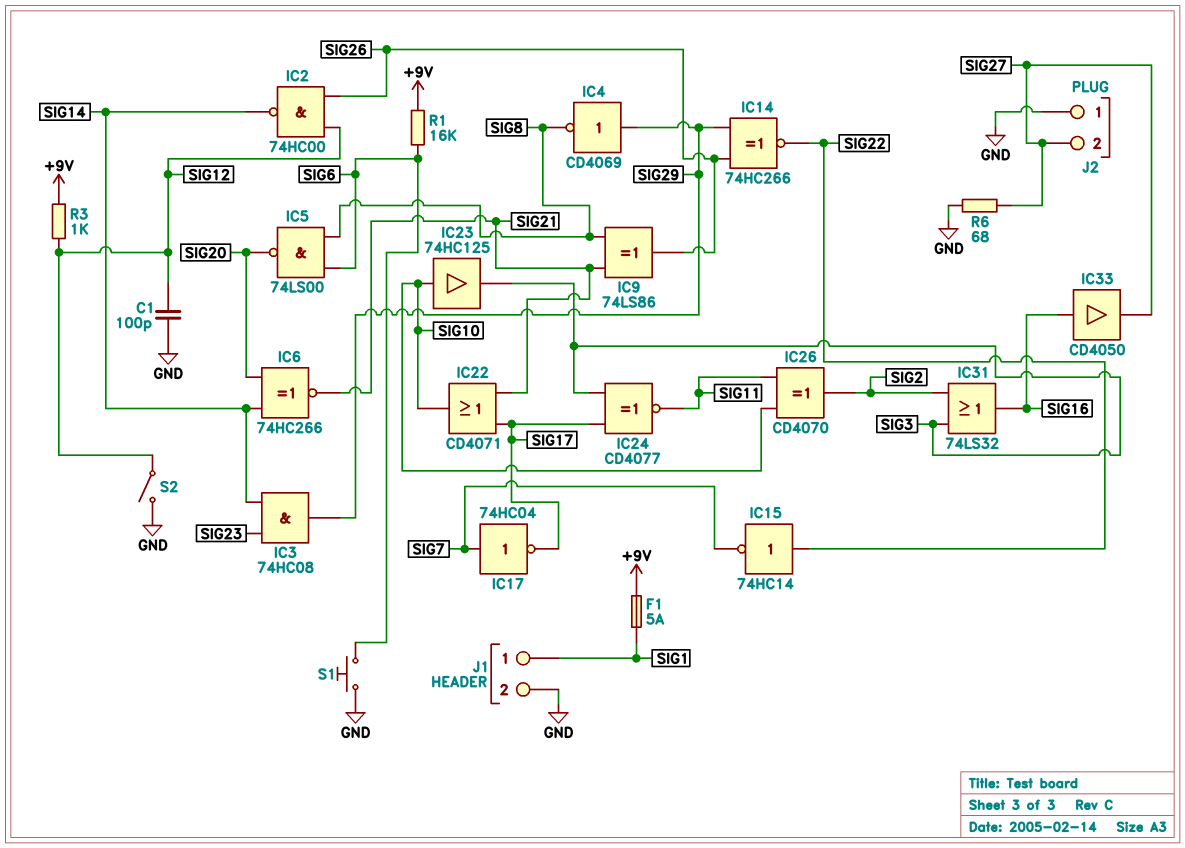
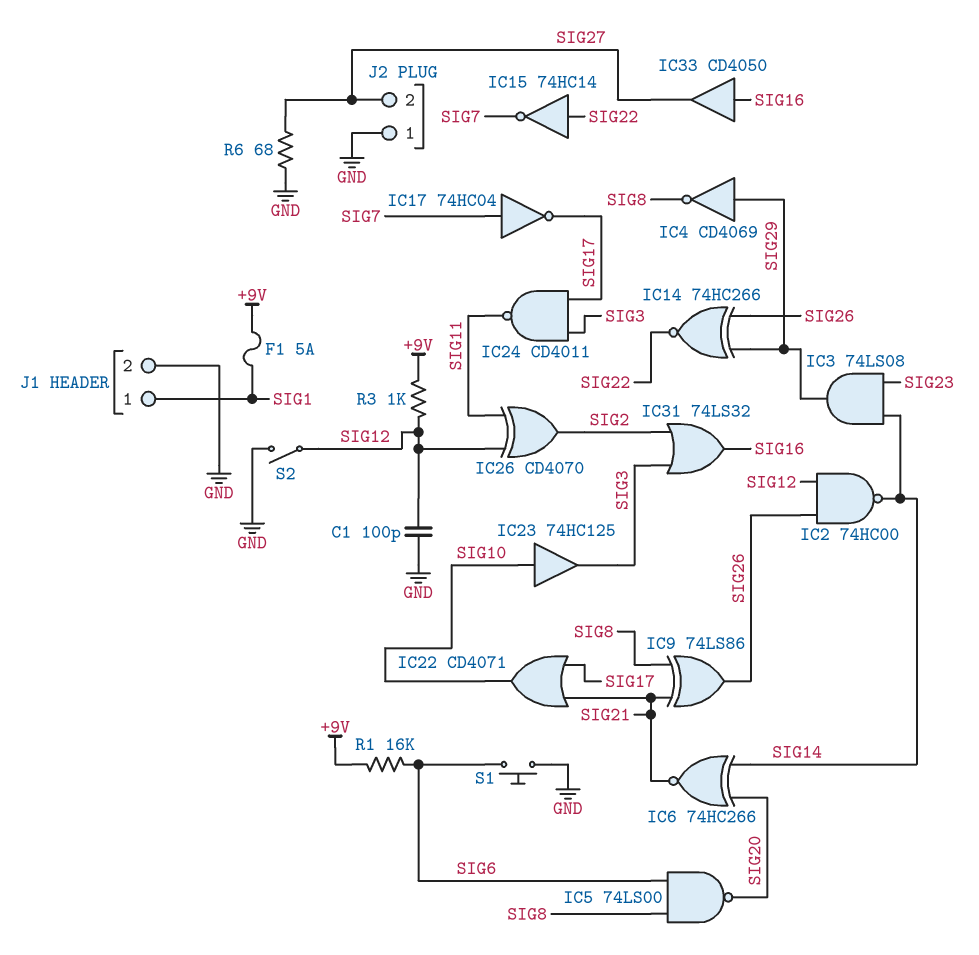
IC3: AND 74HC08 (in SIG14, in SIG23, out SIG29) -> AND 74LS08 (in SIG14, in SIG23, out SIG29)
IC24: XNOR CD4077 (in SIG3, in SIG17, out SIG11) -> NAND CD4011 (in SIG3, in SIG17, out SIG11)
IC26: XOR CD4070 (in SIG10, in SIG11, out SIG2) -> XOR CD4070 (in SIG11, in SIG12, out SIG2)

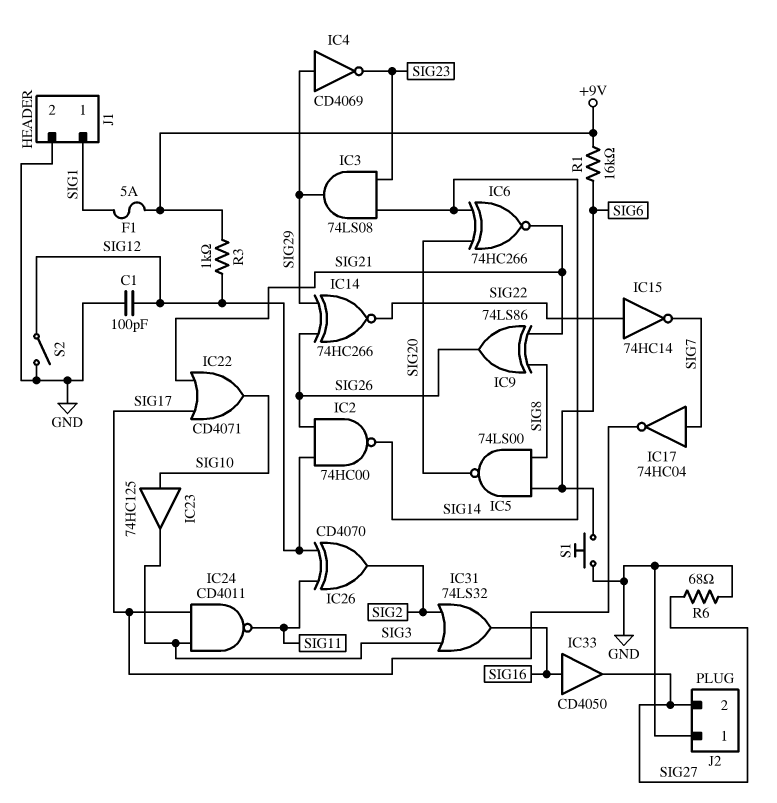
IC4: NOT CD4069 (in SIG29, out SIG8) -> NOT CD4069 (in SIG29, out SIG23)

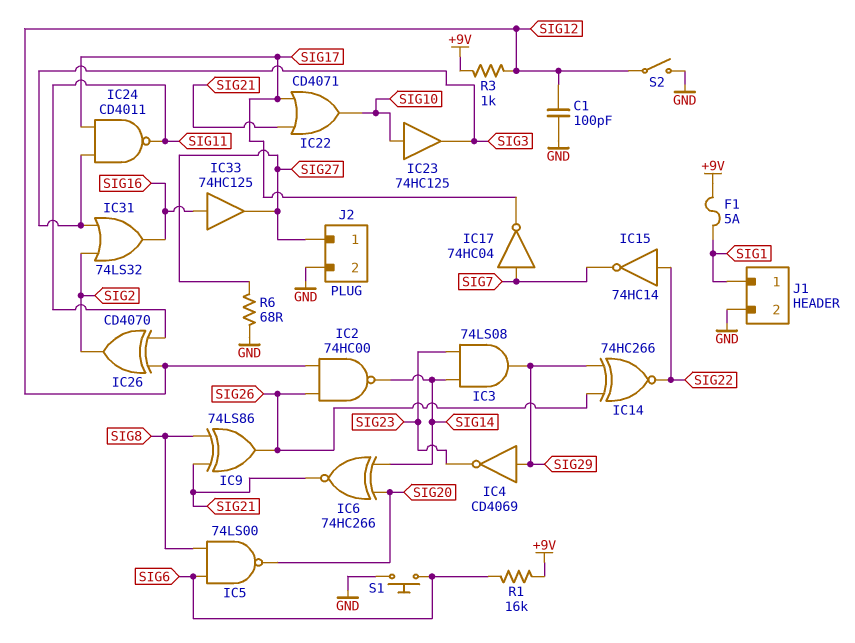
IC33: buffer CD4050 (in SIG16, out SIG27) -> buffer 74HC125 (in SIG16, out SIG27)
J2 pin 1: GND -> SIG27
J2 pin 2: SIG27 -> GND

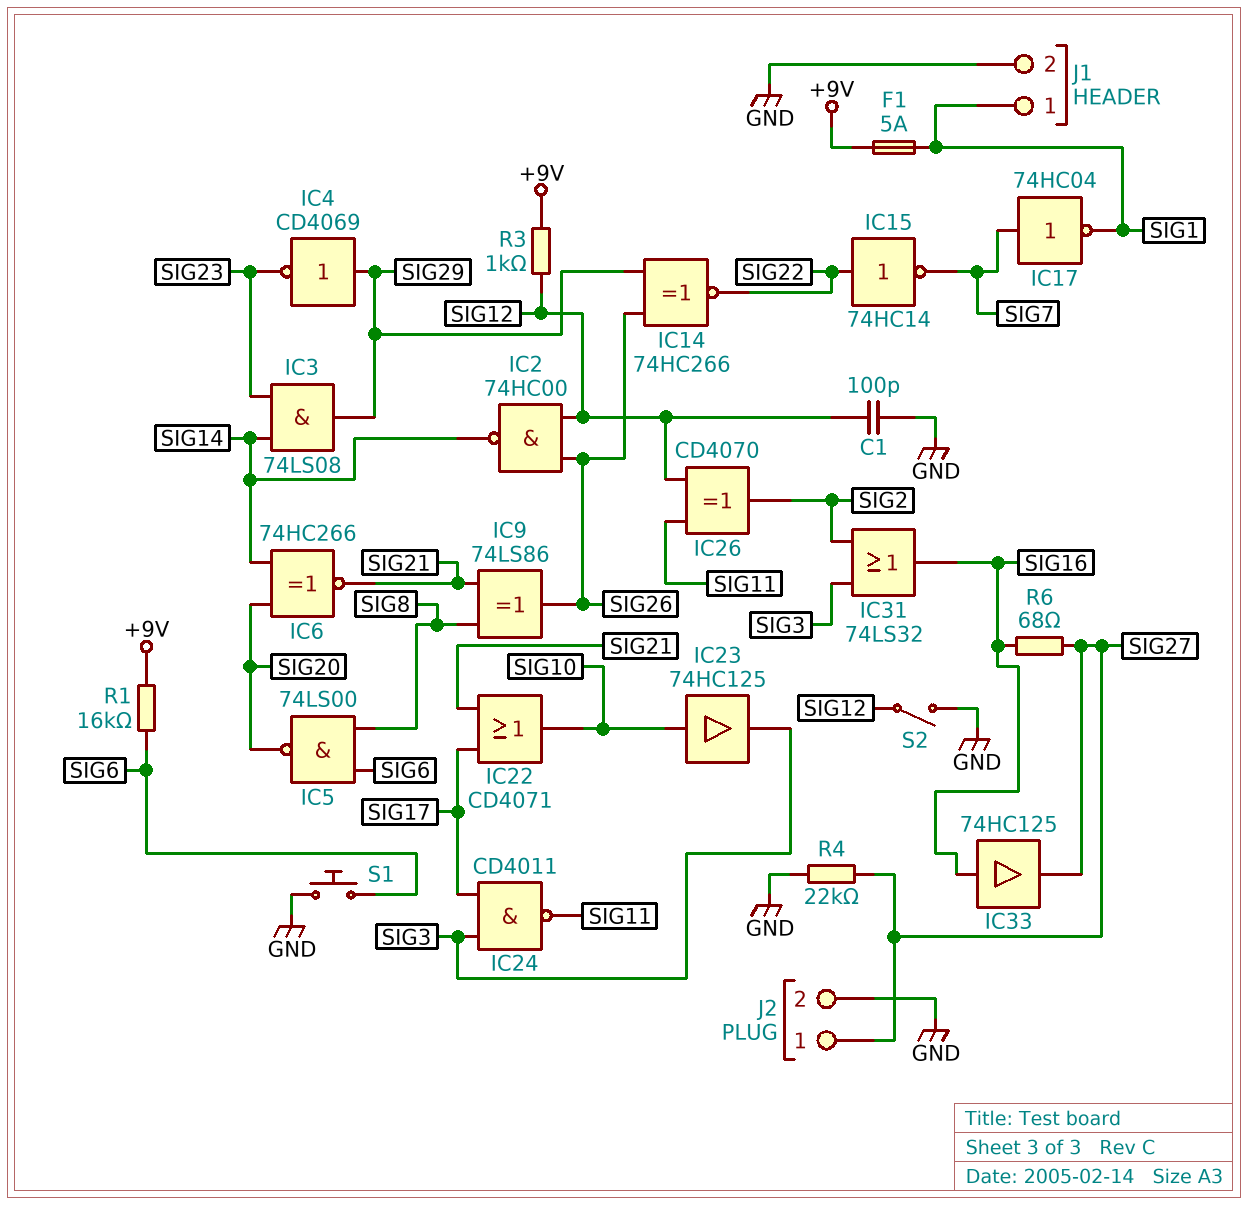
IC17: NOT 74HC04 (in SIG7, out SIG17) -> NOT 74HC04 (in SIG7, out SIG1)
R4: none -> 22k (GND, SIG27)
R6: 68 (GND, SIG27) -> 68 (SIG16, SIG27)

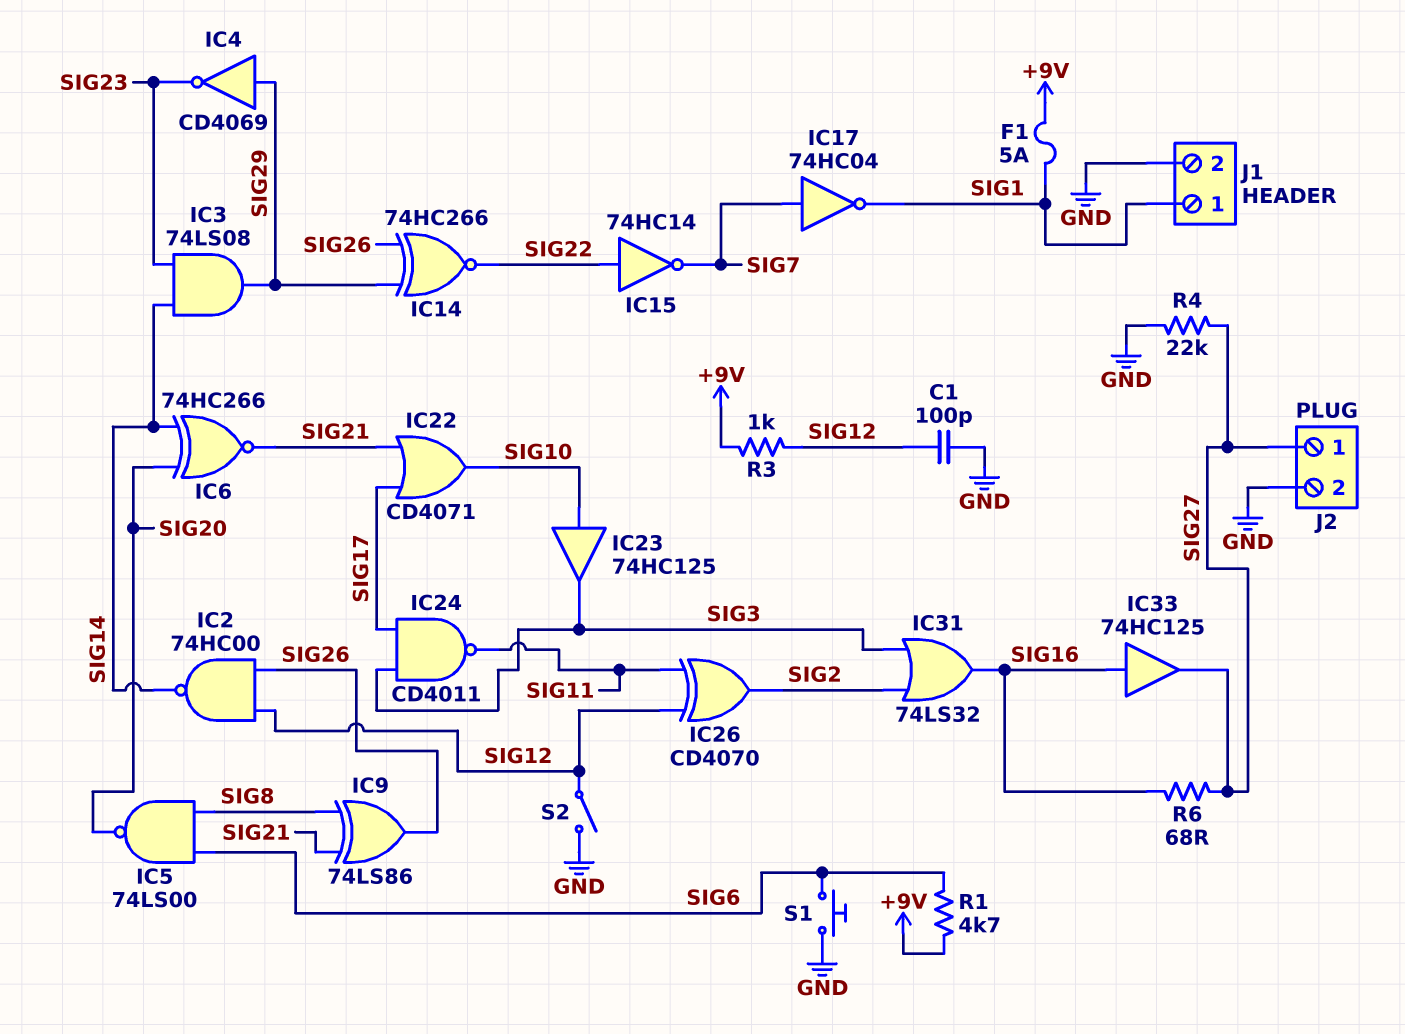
R1: 16k (+9V, SIG6) -> 4.7k (+9V, SIG6)

